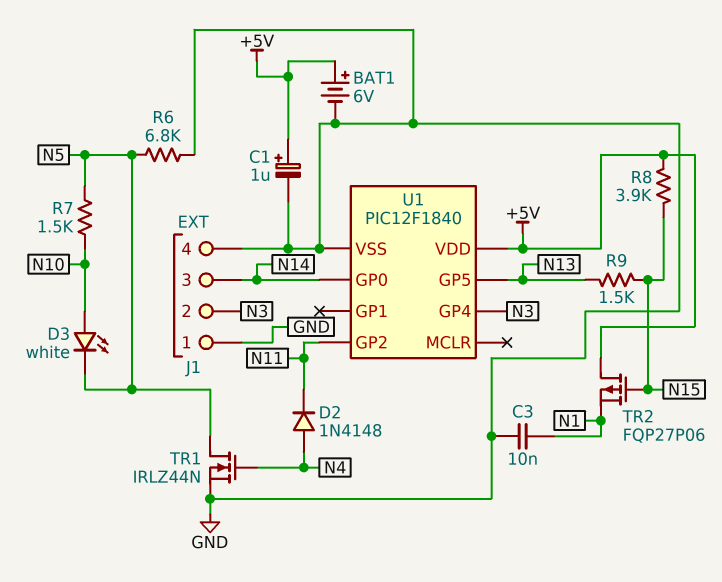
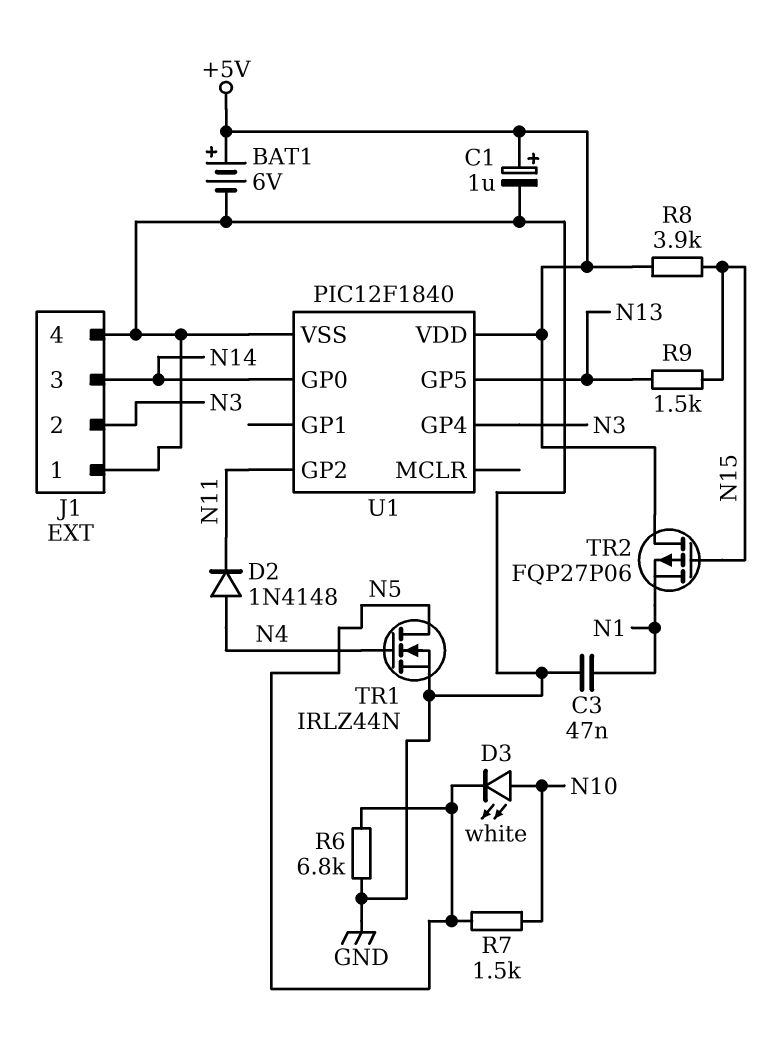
C3: 10nF (GND, N1) -> 47nF (GND, N1)

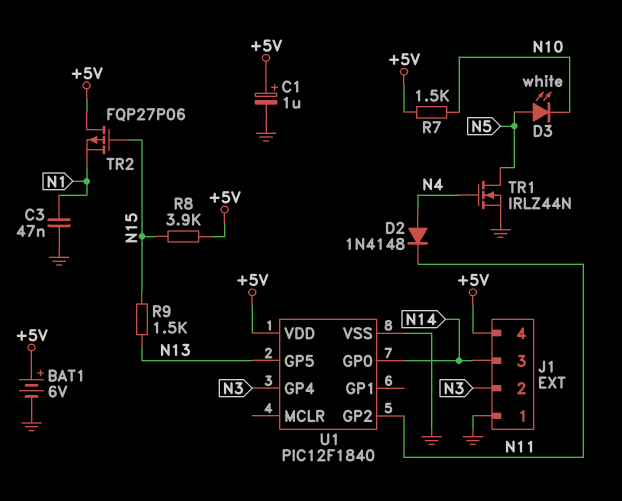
D3: LED white (A N10, K N5) -> LED white (A N5, K N10)
J1 pin 4: GND -> +5V
R6: 6.8k (GND, N5) -> none
R7: 1.5k (N5, N10) -> 1.5k (+5V, N10)

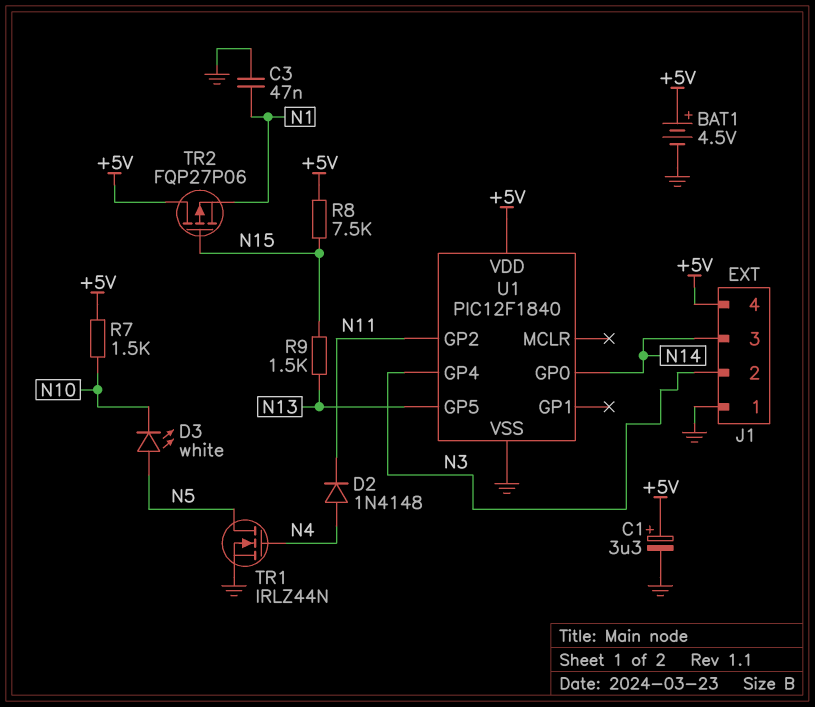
BAT1: 6V (plus +5V, minus GND) -> 4.5V (plus +5V, minus GND)
C1: 1uF (plus +5V, minus GND) -> 3.3uF (plus +5V, minus GND)
R8: 3.9k (+5V, N15) -> 7.5k (+5V, N15)

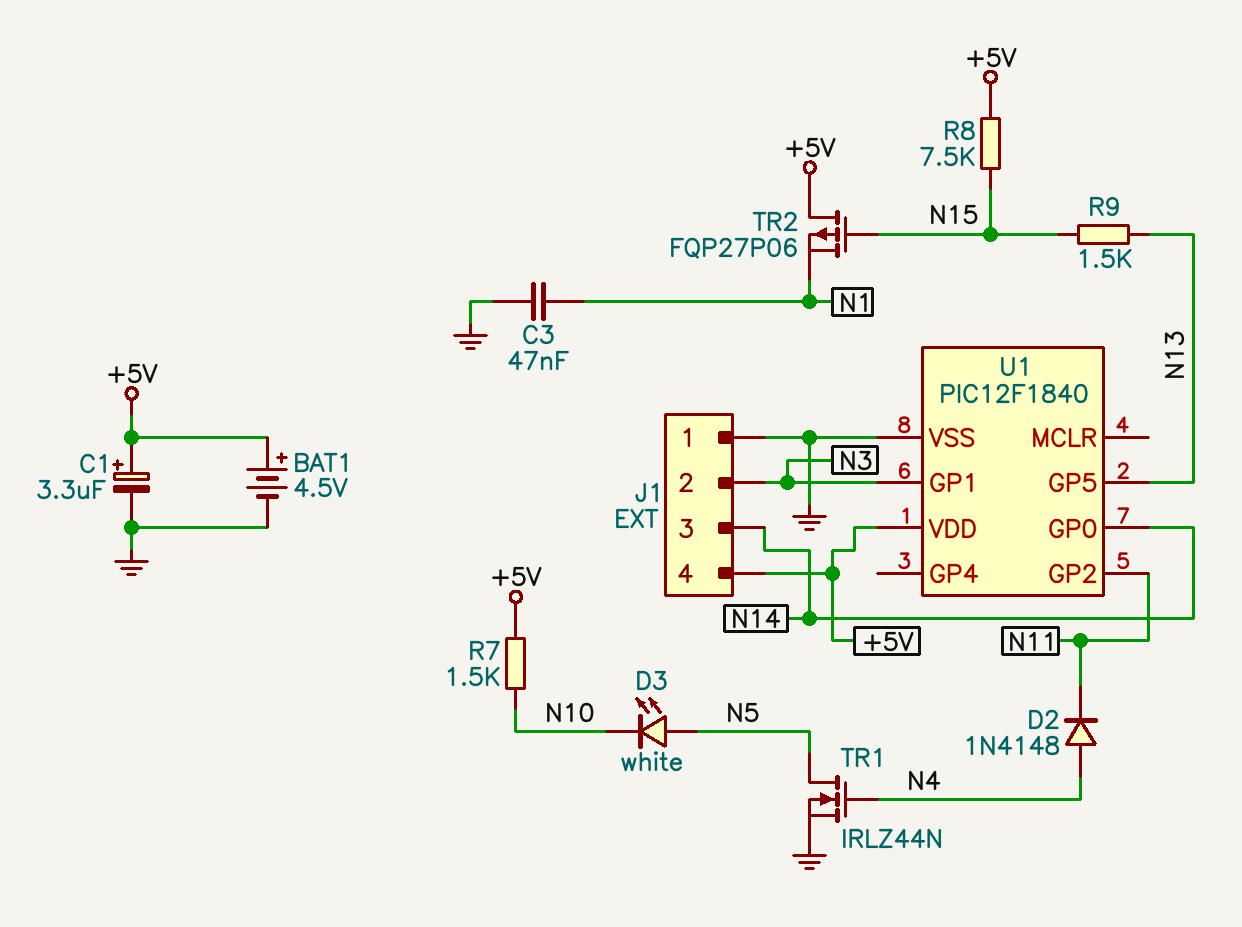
U1 pin GP1: none -> N3
U1 pin GP4: N3 -> none

